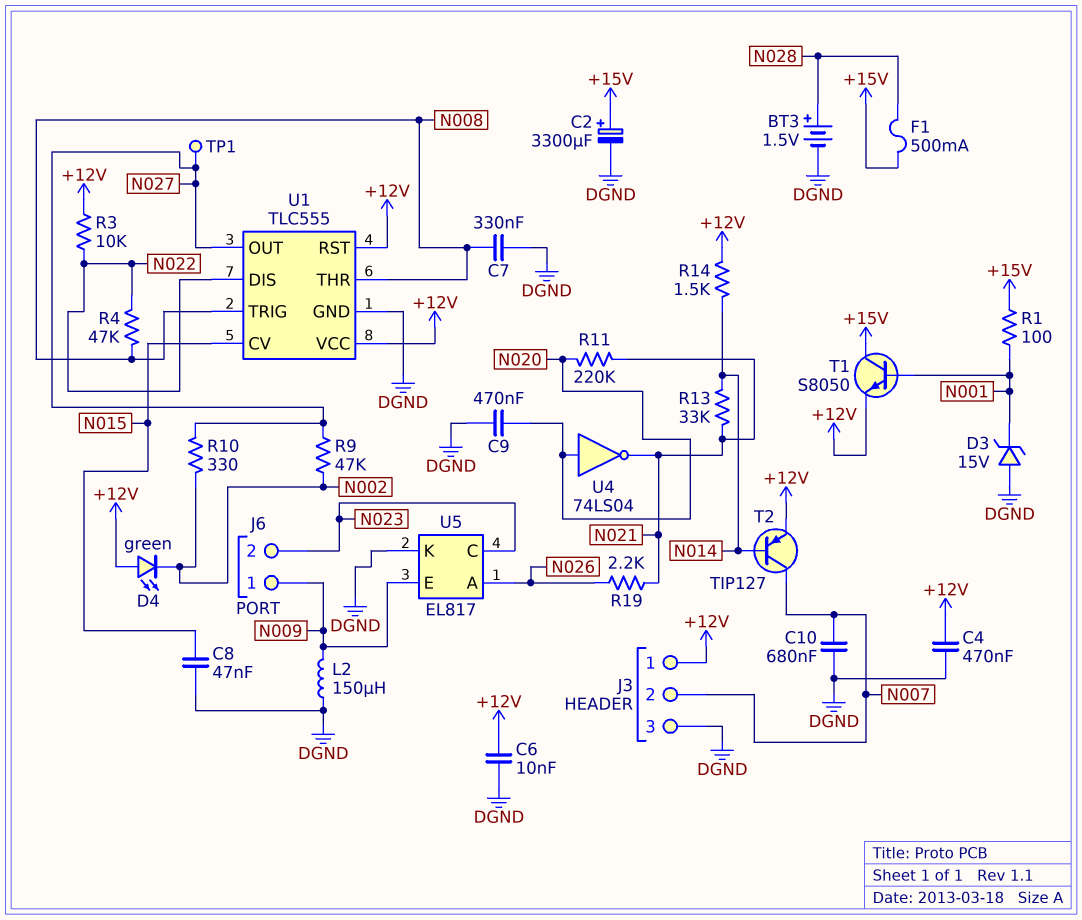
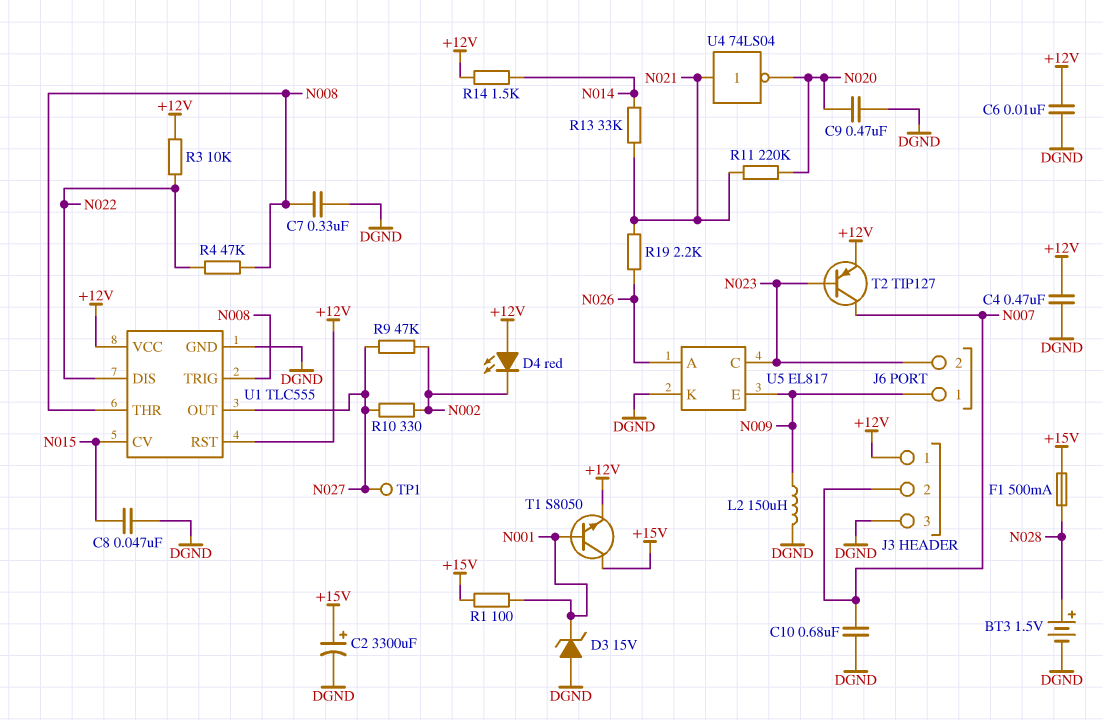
D4: LED green (A +12V, K N002) -> LED red (A +12V, K N002)
T2: PNP TIP127 (B N014, C N007, E +12V) -> PNP TIP127 (B N023, C N007, E +12V)
U4: NOT 74LS04 (in N020, out N021) -> NOT 74LS04 (in N021, out N020)

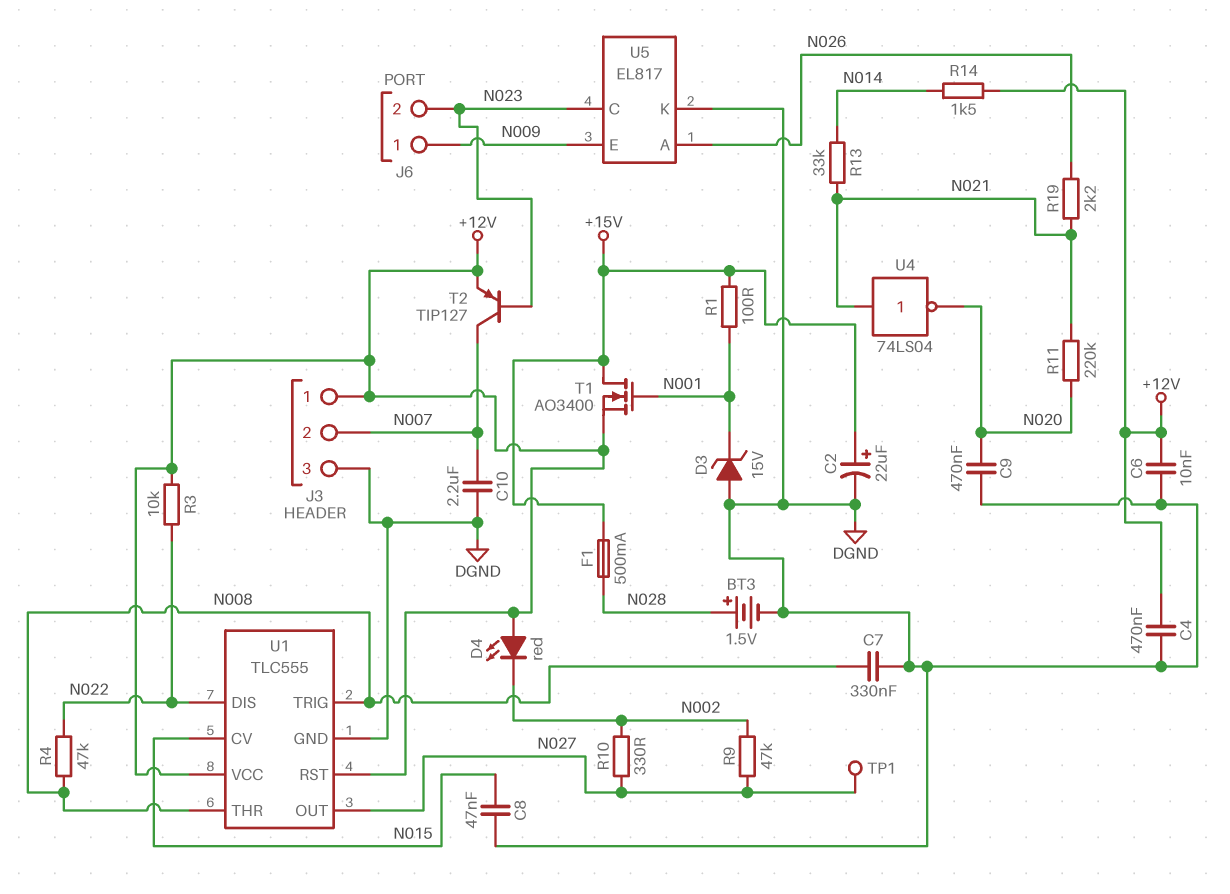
C2: 3300uF (plus +15V, minus DGND) -> 22uF (plus +15V, minus DGND)
C10: 680nF (DGND, N007) -> 2.2uF (DGND, N007)
L2: 150uH (DGND, N009) -> none
T1: NPN S8050 (B N001, C +15V, E +12V) -> NMOS AO3400 (G N001, D +15V, S +12V)

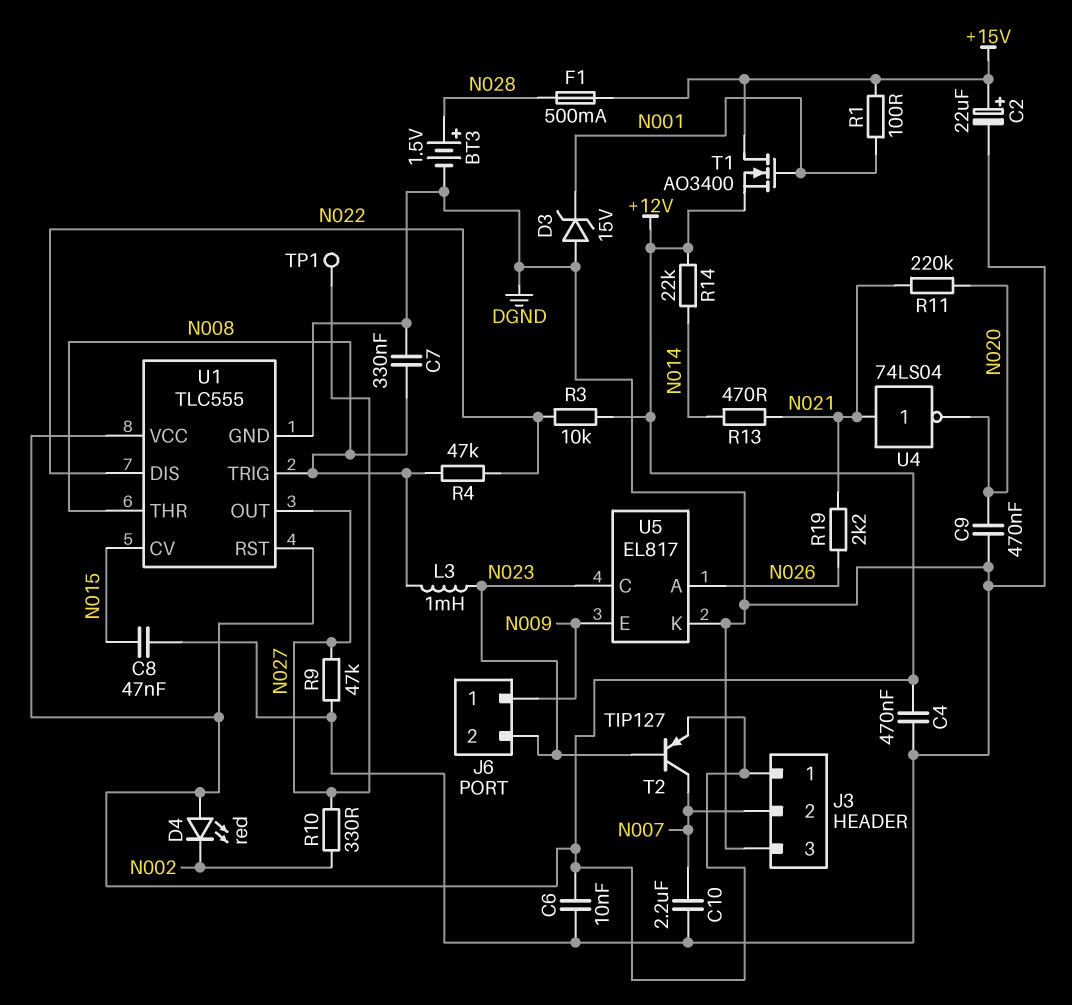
L3: none -> 1mH (N008, N023)
R9: 47k (N002, N027) -> 47k (DGND, N027)
R13: 33k (N014, N021) -> 470 (N014, N021)
R14: 1.5k (+12V, N014) -> 22k (+12V, N014)

